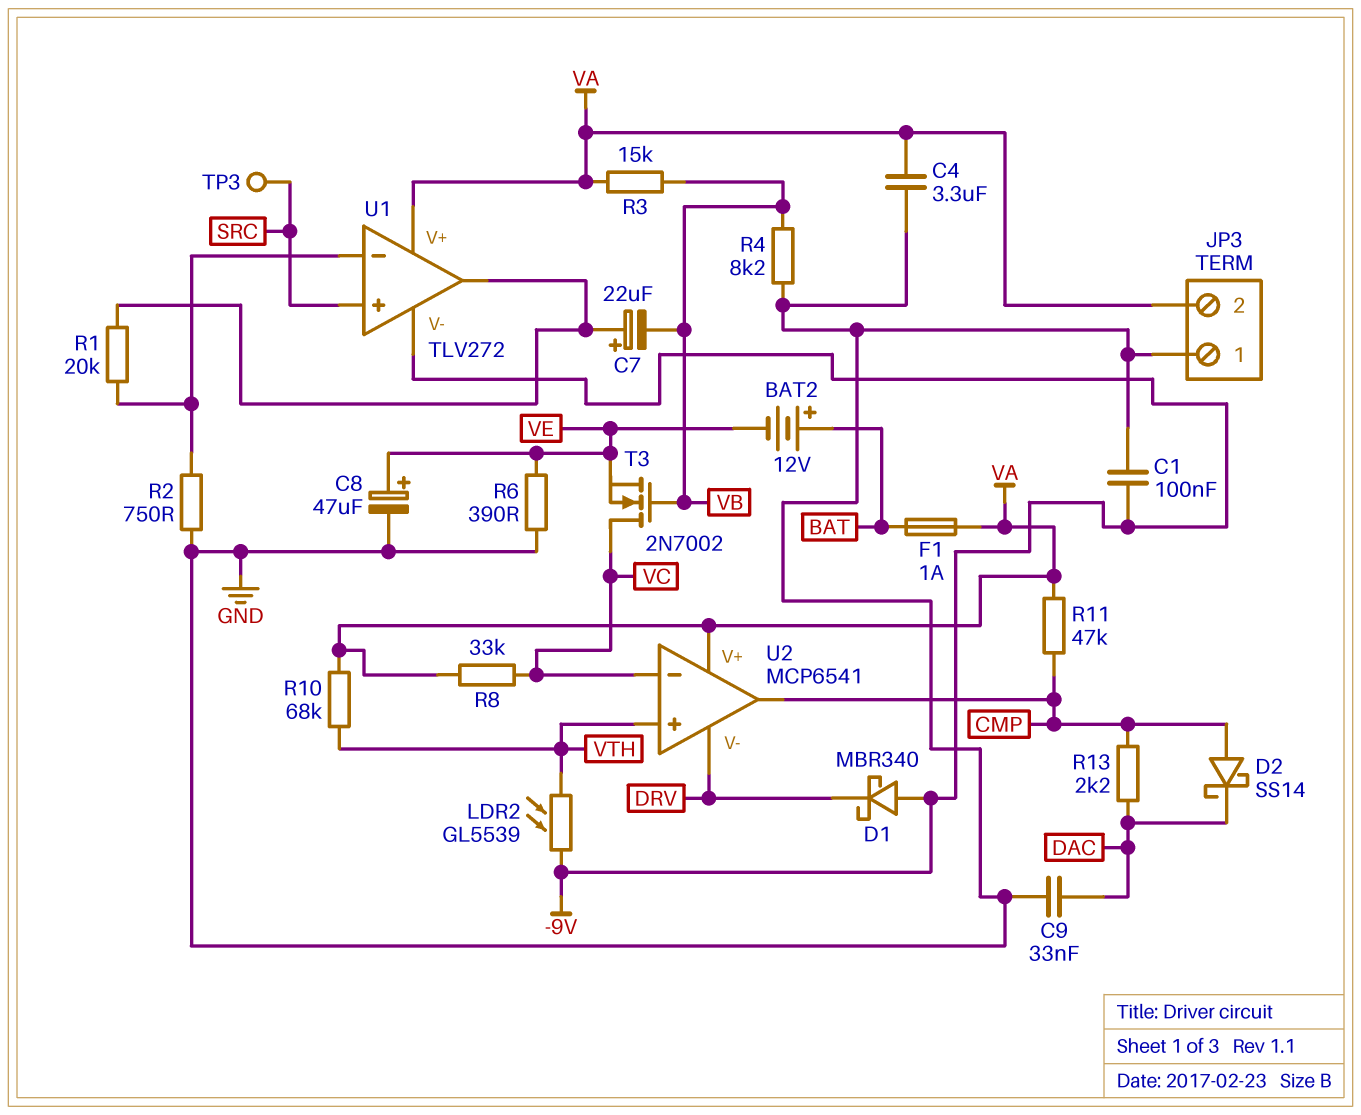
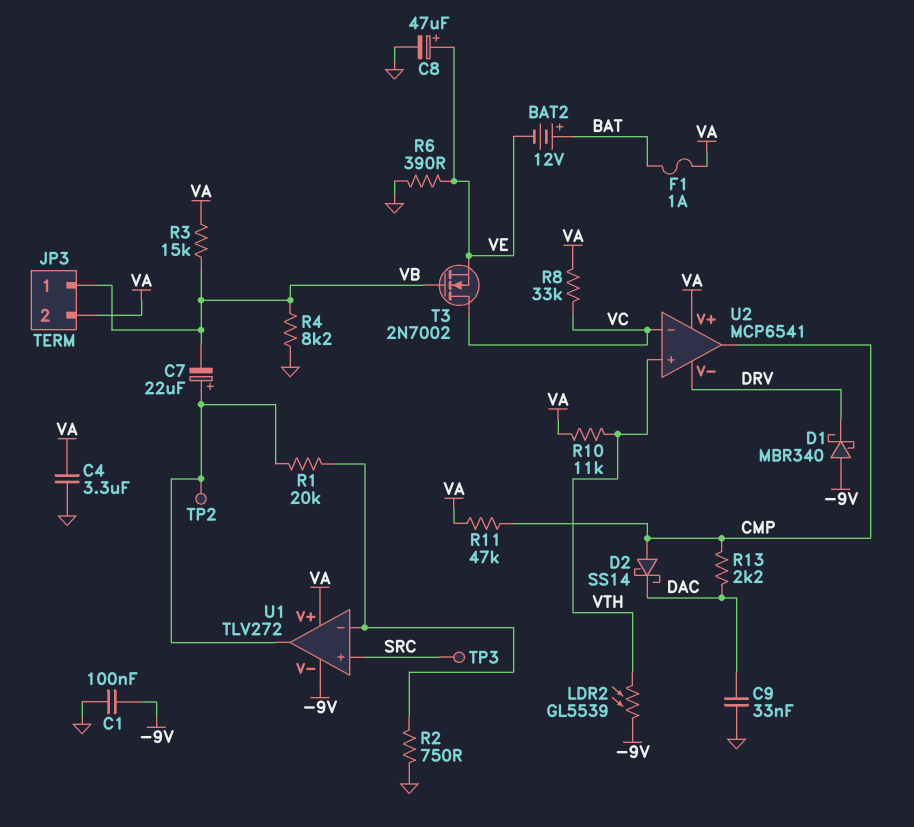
JP3 pin 1: GND -> VB
R10: 68k (VA, VTH) -> 11k (VA, VTH)
TP2: none -> test point (U1/out)

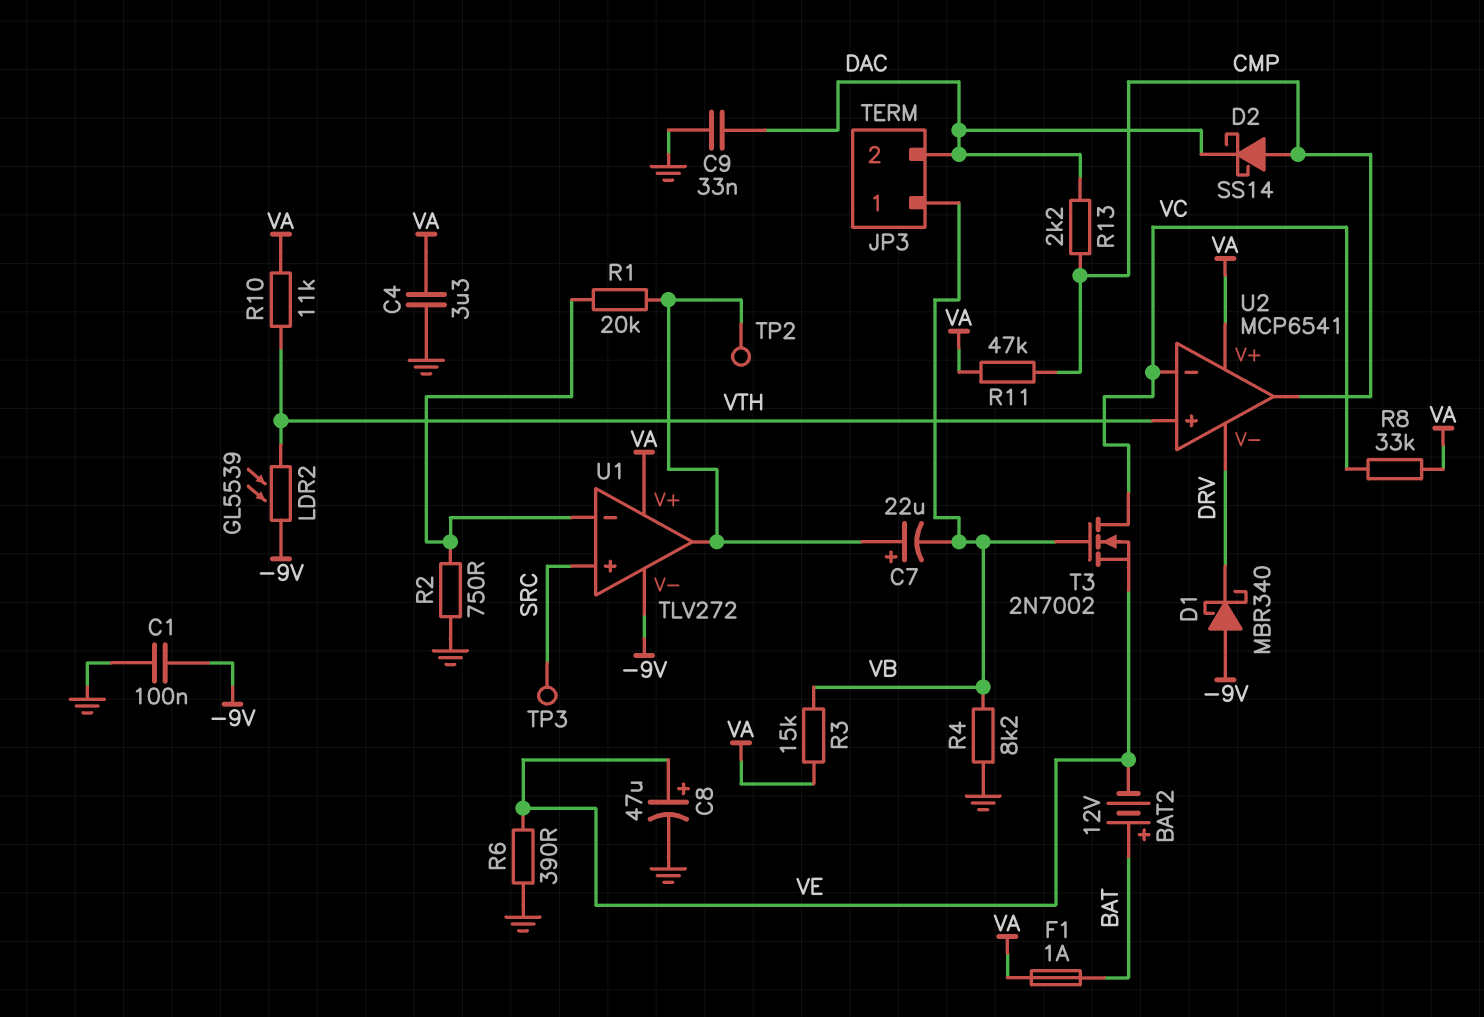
JP3 pin 2: VA -> DAC

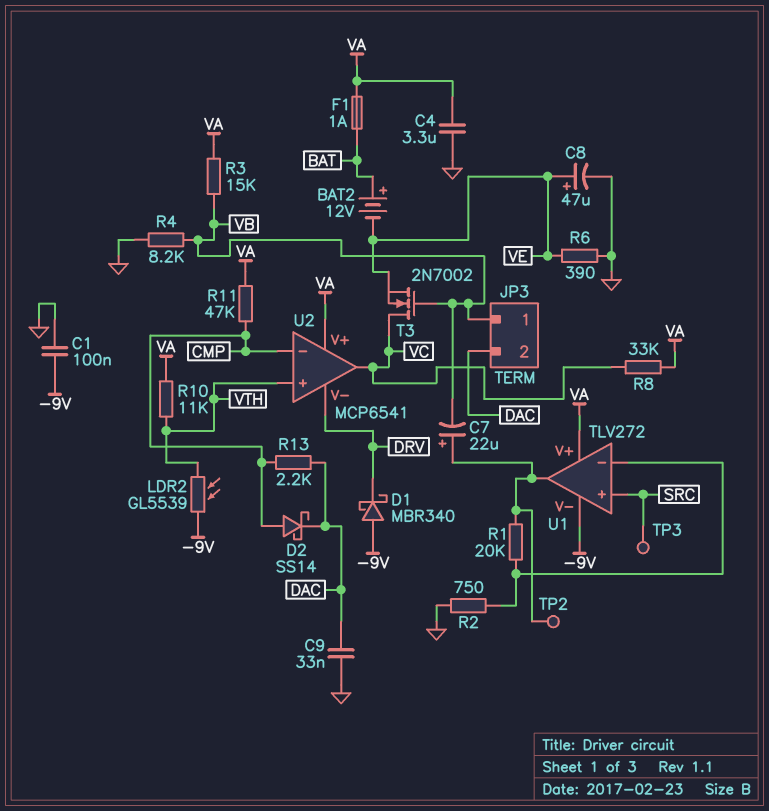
U2 pin in-: VC -> CMP
U2 pin out: CMP -> VC

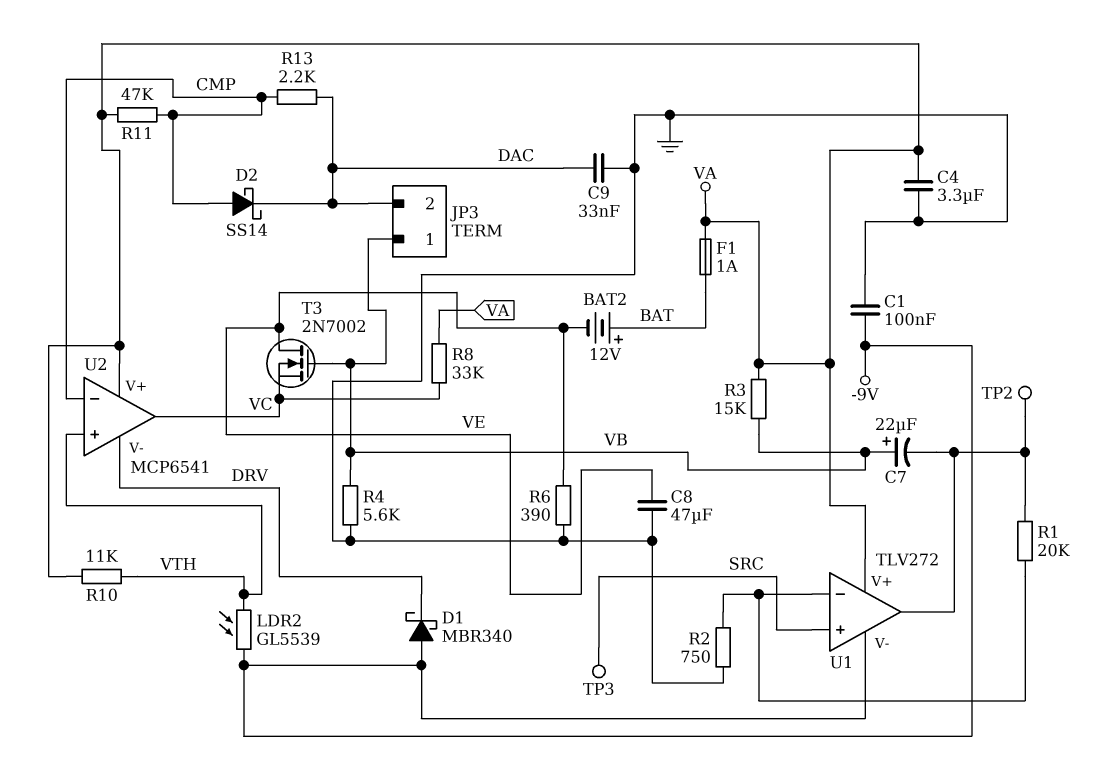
C7: 22uF (plus U1/out, minus VB) -> 22uF (plus VB, minus U1/out)
C8: 47uF (plus VE, minus GND) -> 47uF (GND, VE)
R4: 8.2k (GND, VB) -> 5.6k (GND, VB)
T3: NMOS 2N7002 (G VB, D VC, S VE) -> NMOS 2N7002 (G VB, D VE, S VC)

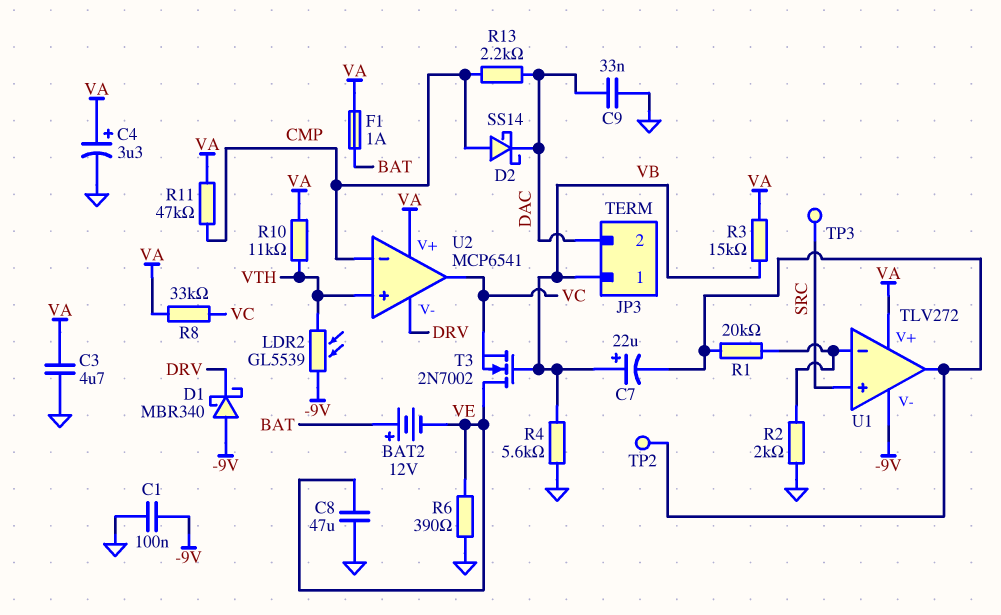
C3: none -> 4.7uF (GND, VA)
C4: 3.3uF (GND, VA) -> 3.3uF (plus VA, minus GND)
R2: 750 (GND, U1/in-) -> 2k (GND, U1/in-)

